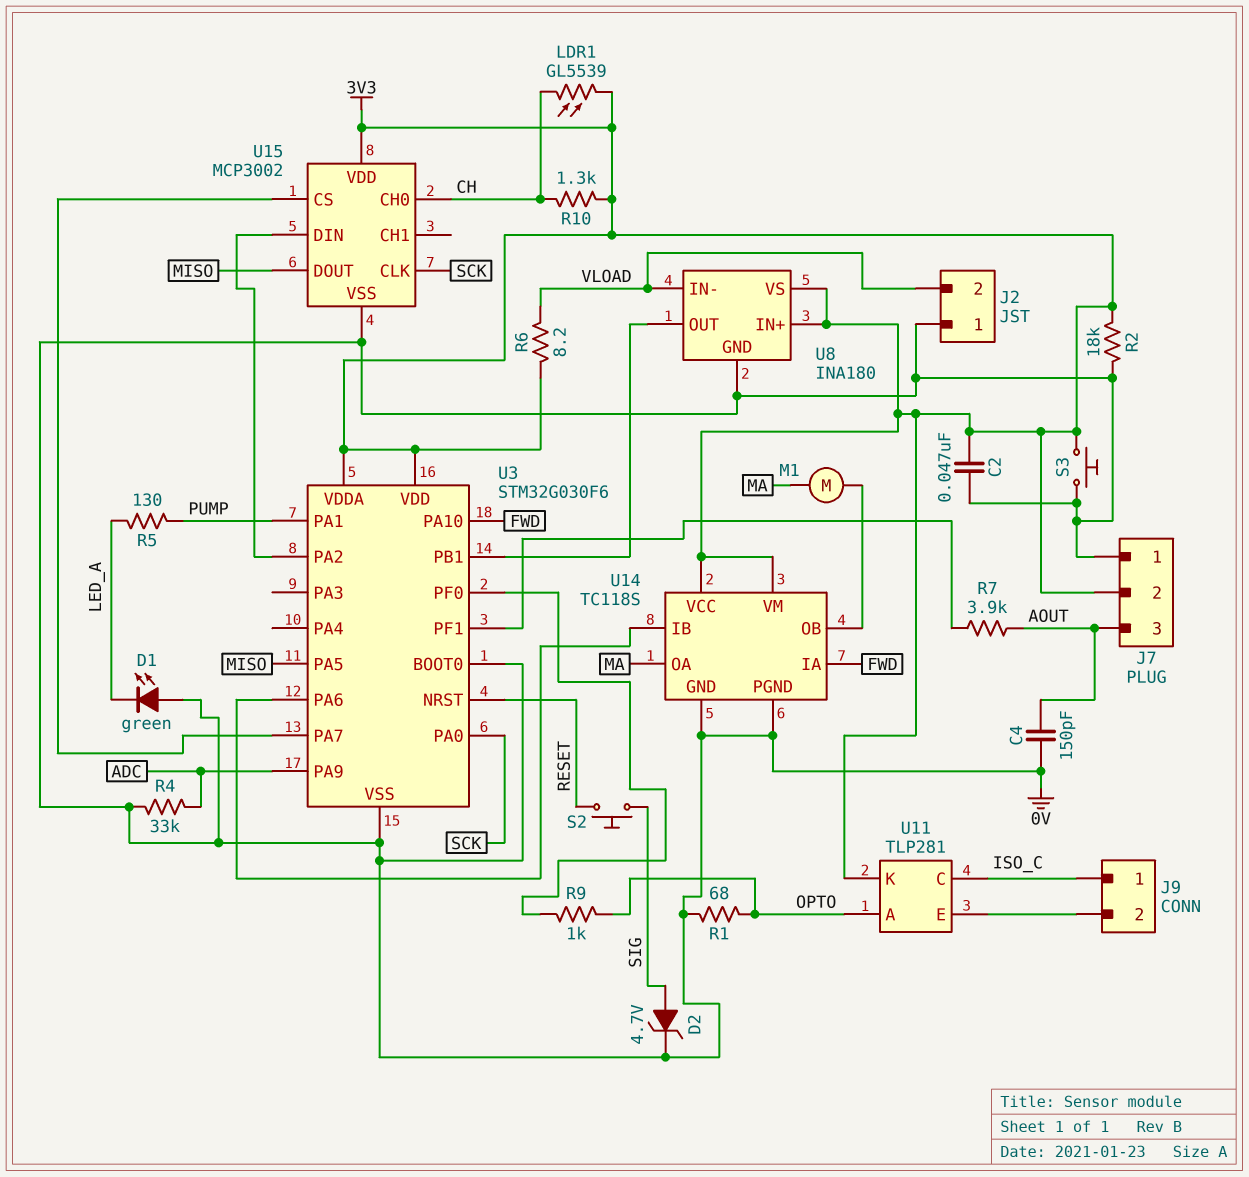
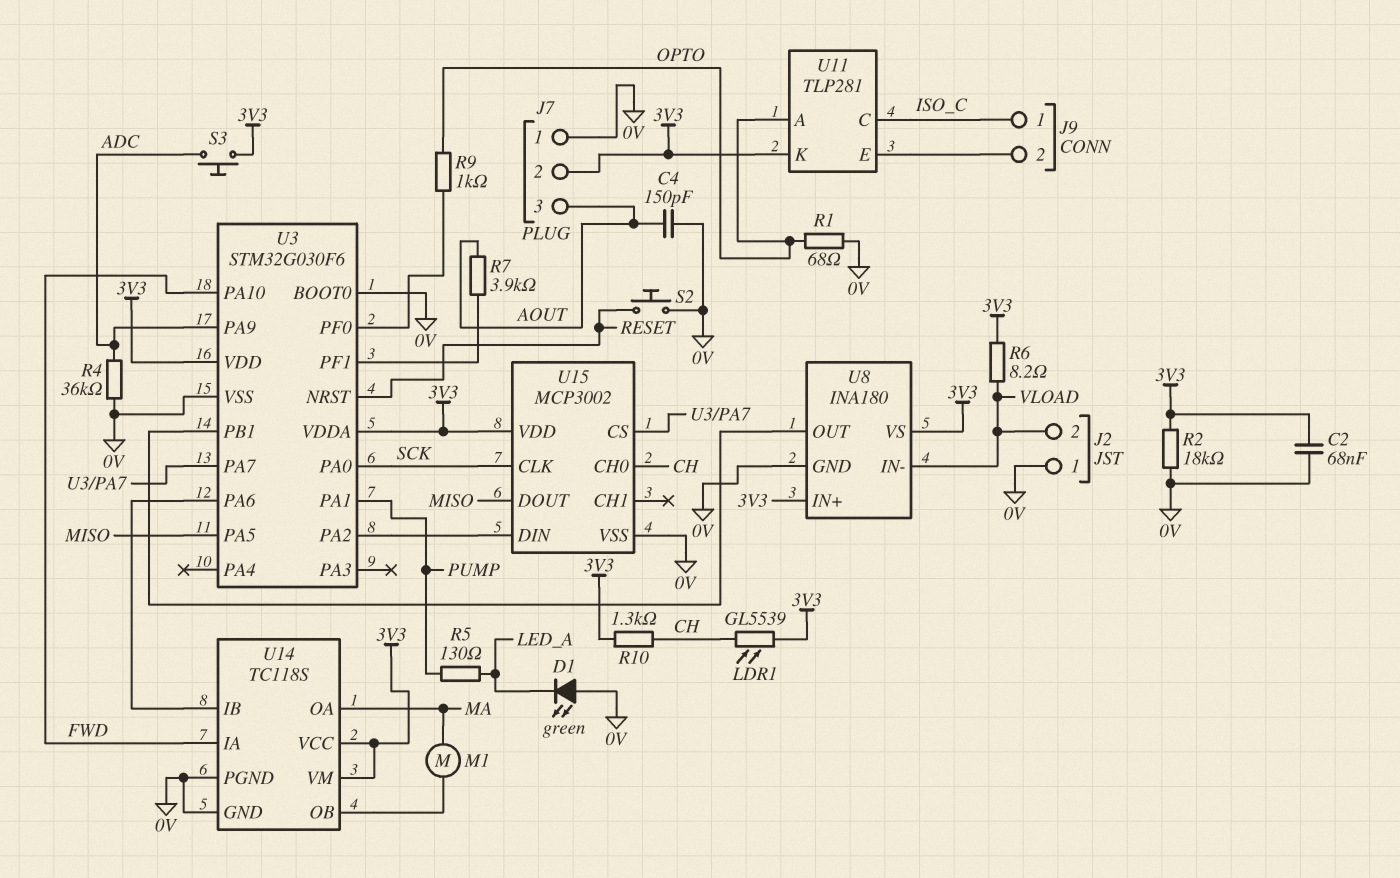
C2: 47nF (0V, 3V3) -> 68nF (0V, 3V3)
D2: zener 4.7V (A SIG, K 0V) -> none
R4: 33k (0V, ADC) -> 36k (0V, ADC)
S2: button (RESET, SIG) -> button (0V, RESET)
S3: button (0V, 3V3) -> button (3V3, ADC)

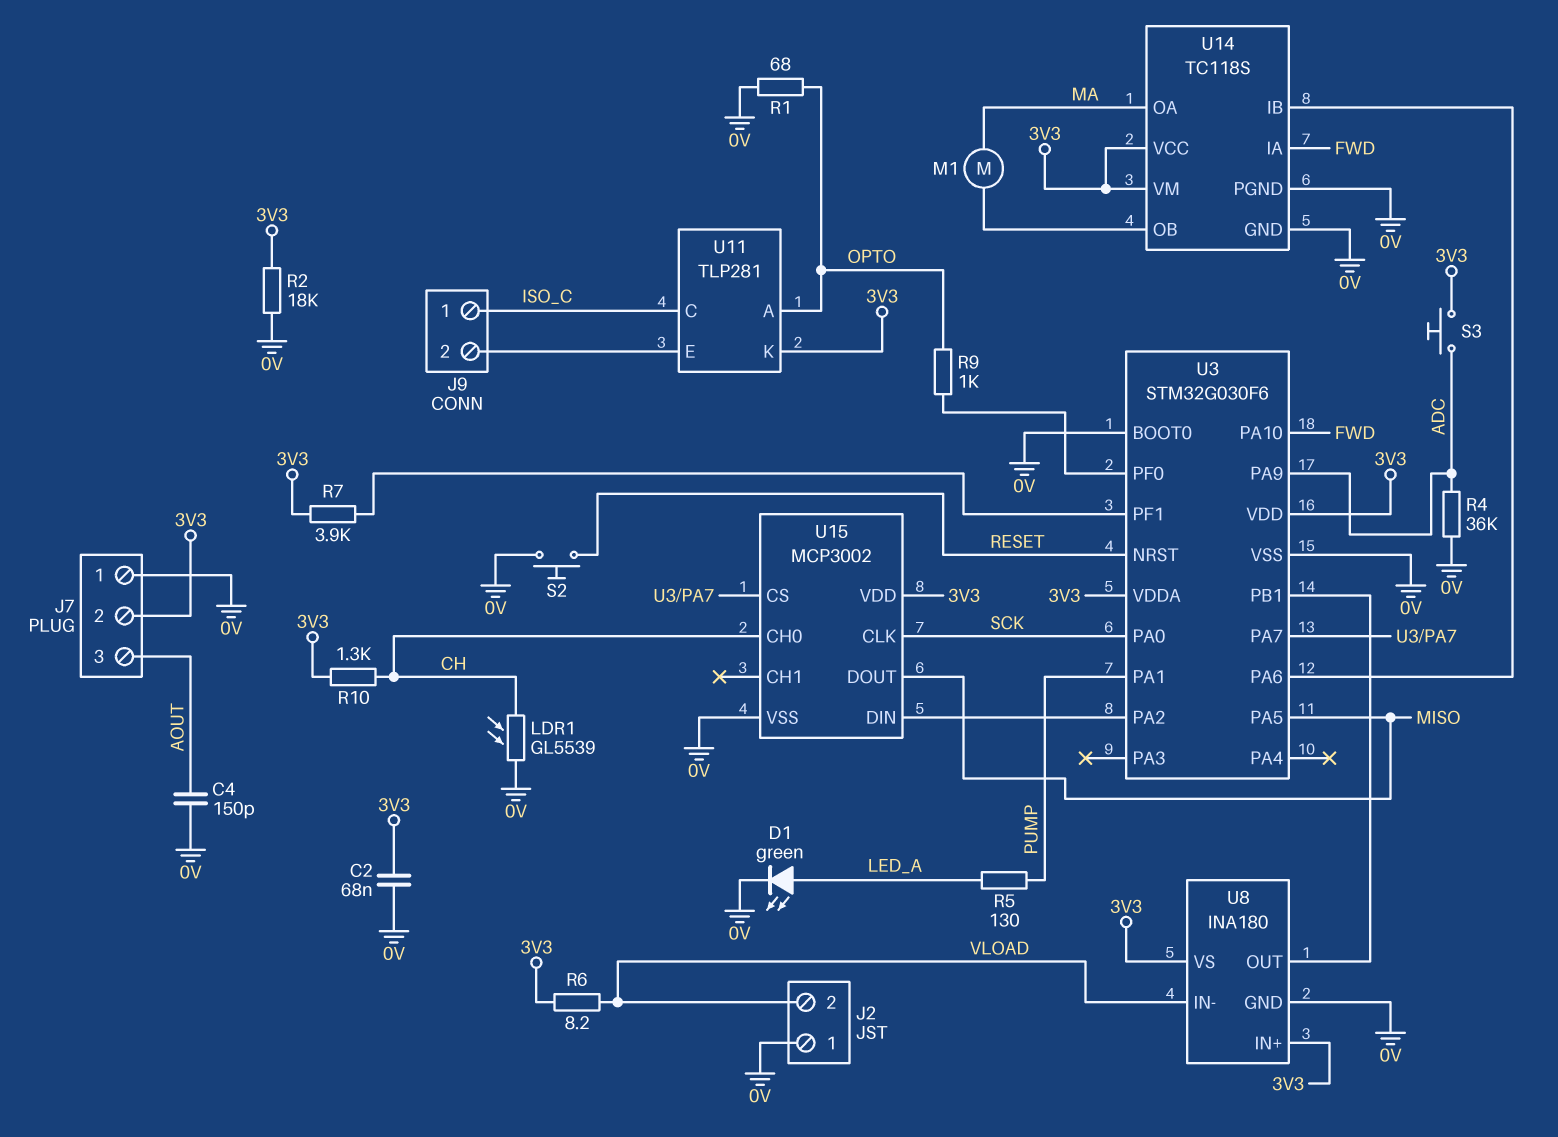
D1: LED green (A 0V, K LED_A) -> LED green (A LED_A, K 0V)
LDR1: GL5539 (3V3, CH) -> GL5539 (0V, CH)
R7: 3.9k (AOUT, U3/PF1) -> 3.9k (3V3, U3/PF1)

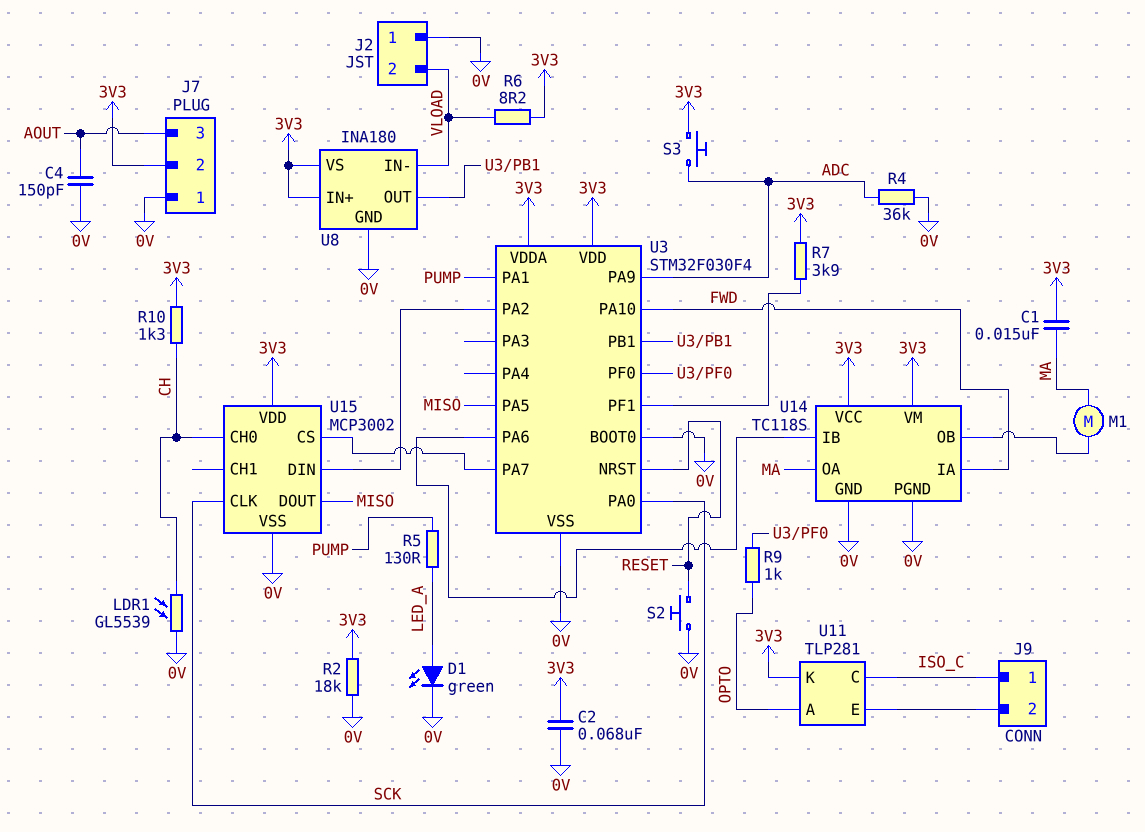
C1: none -> 15nF (3V3, MA)
R1: 68 (0V, OPTO) -> none
U3: STM32G030F6 -> STM32F030F4

